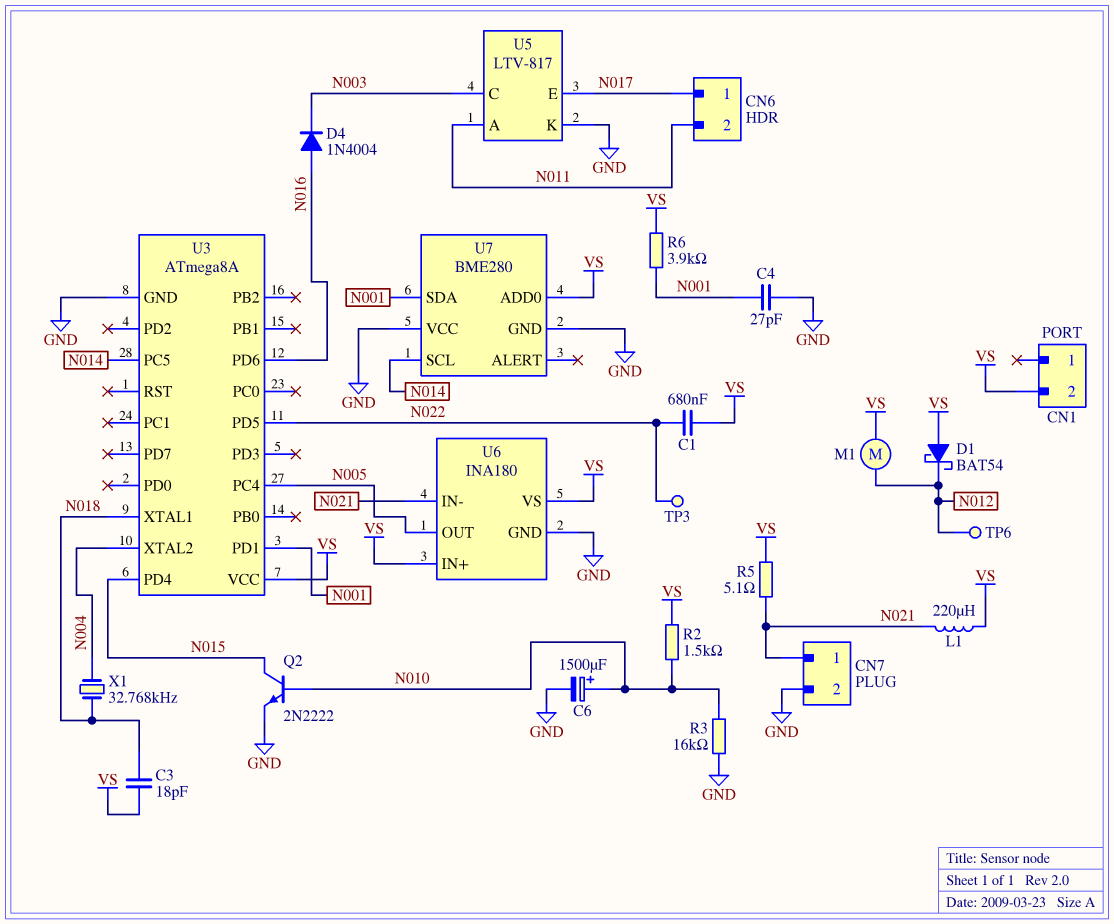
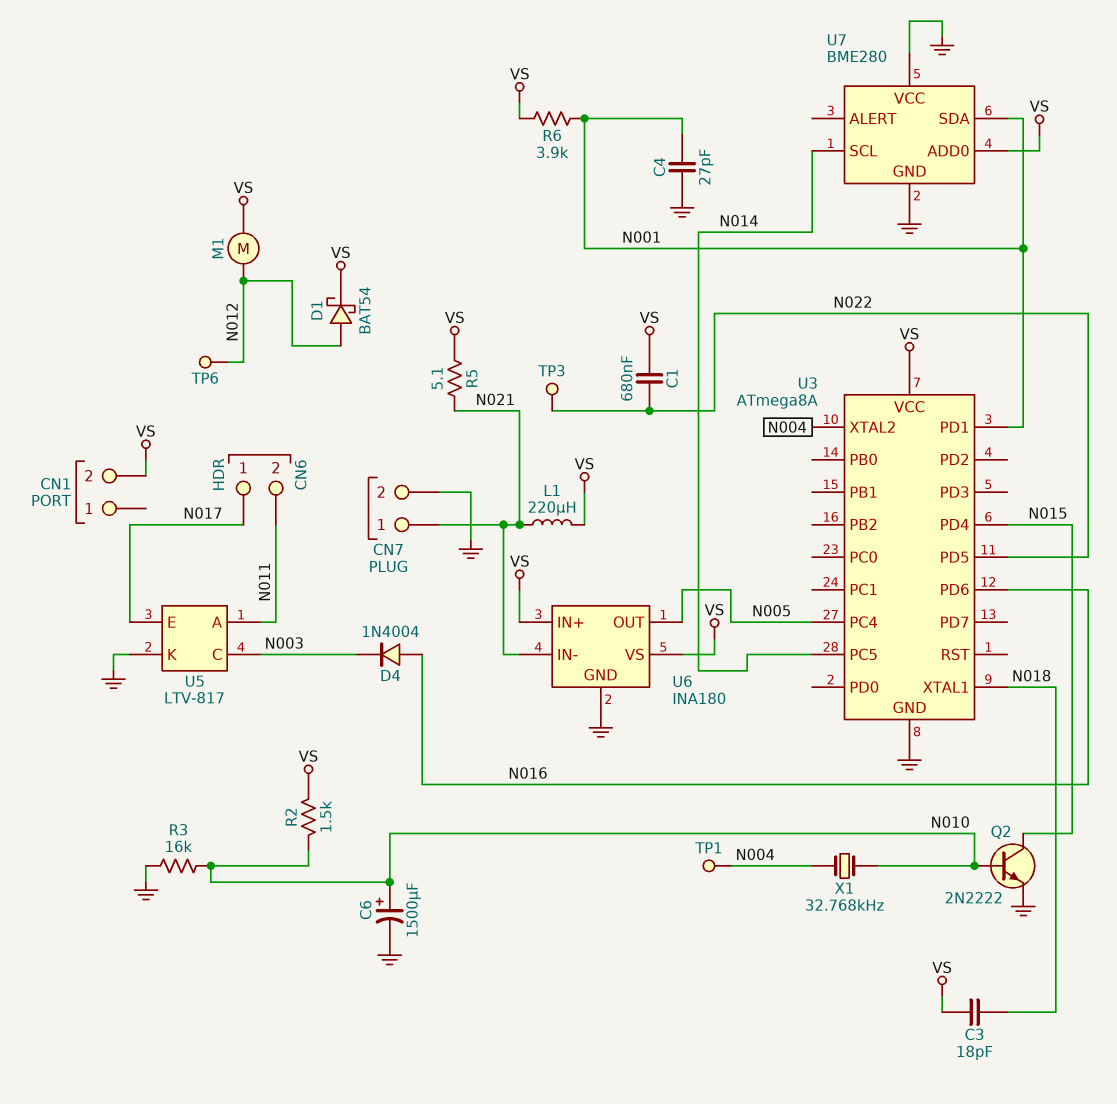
D1: schottky BAT54 (A VS, K N012) -> schottky BAT54 (A N012, K VS)
TP1: none -> test point (N004)
X1: 32.768kHz (N004, N018) -> 32.768kHz (N004, N010)

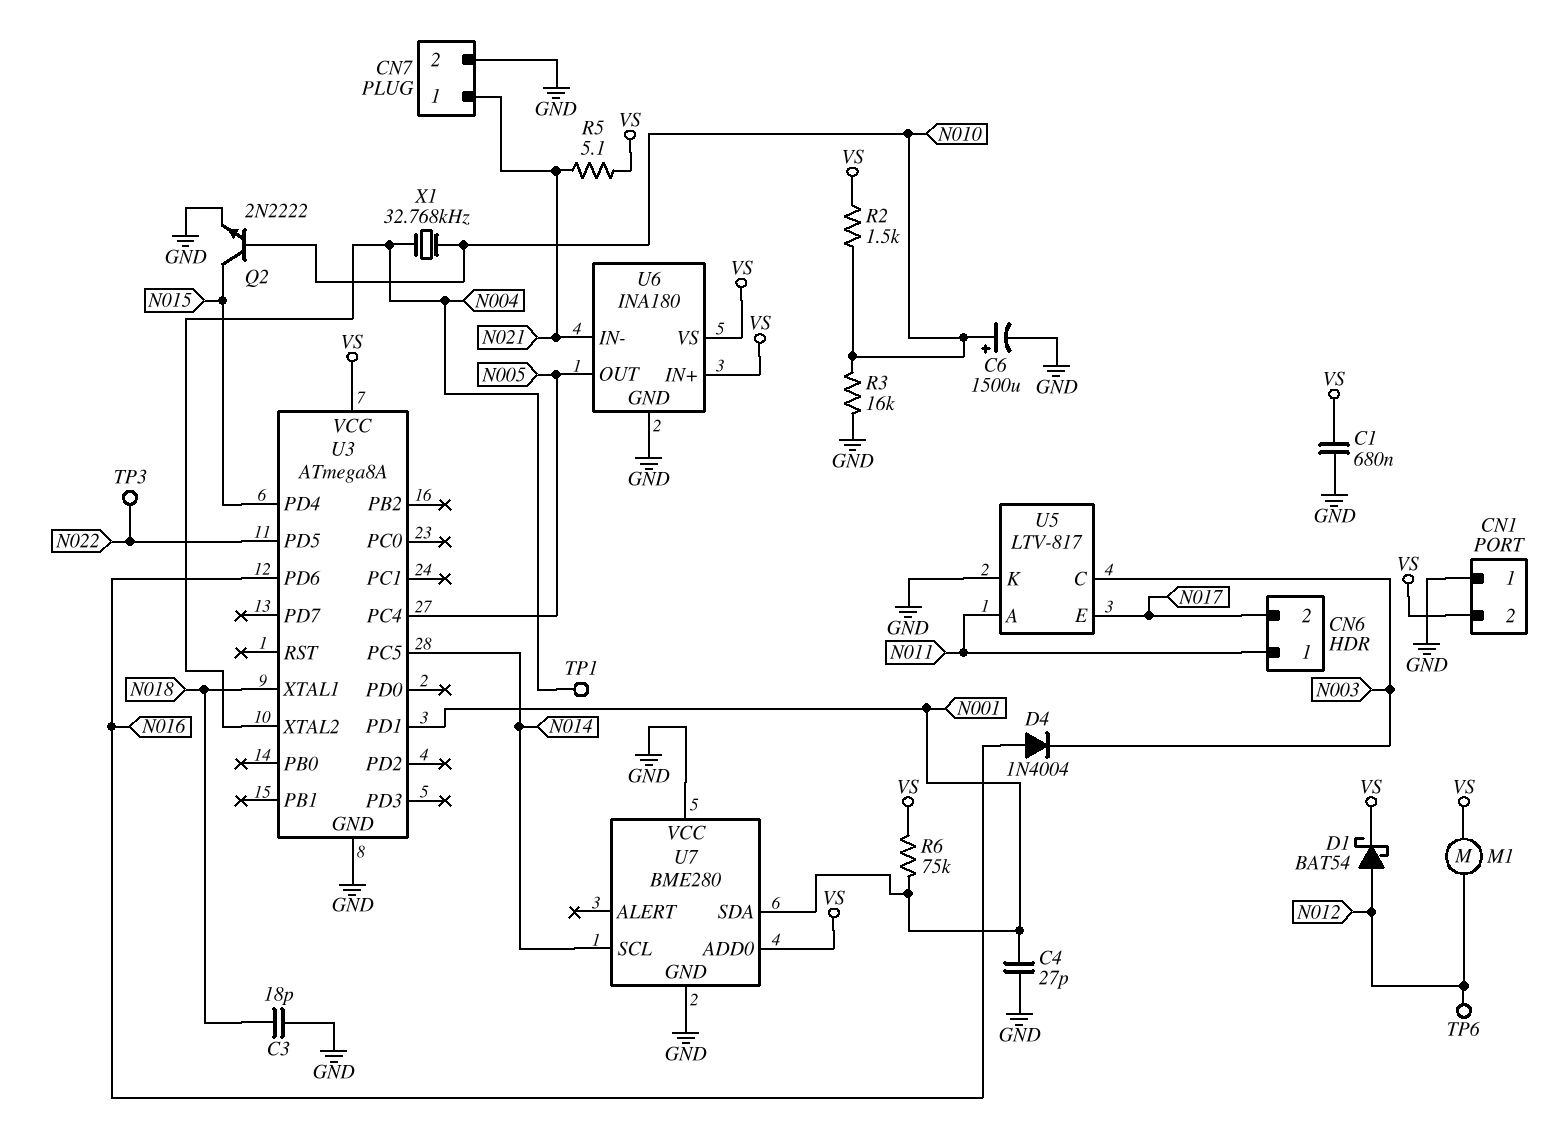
C1: 680nF (N022, VS) -> 680nF (GND, VS)
C3: 18pF (N018, VS) -> 18pF (GND, N018)
CN1 pin 1: none -> GND
CN6 pin 1: N017 -> N011
CN6 pin 2: N011 -> N017
L1: 220uH (N021, VS) -> none
R6: 3.9k (N001, VS) -> 75k (N001, VS)

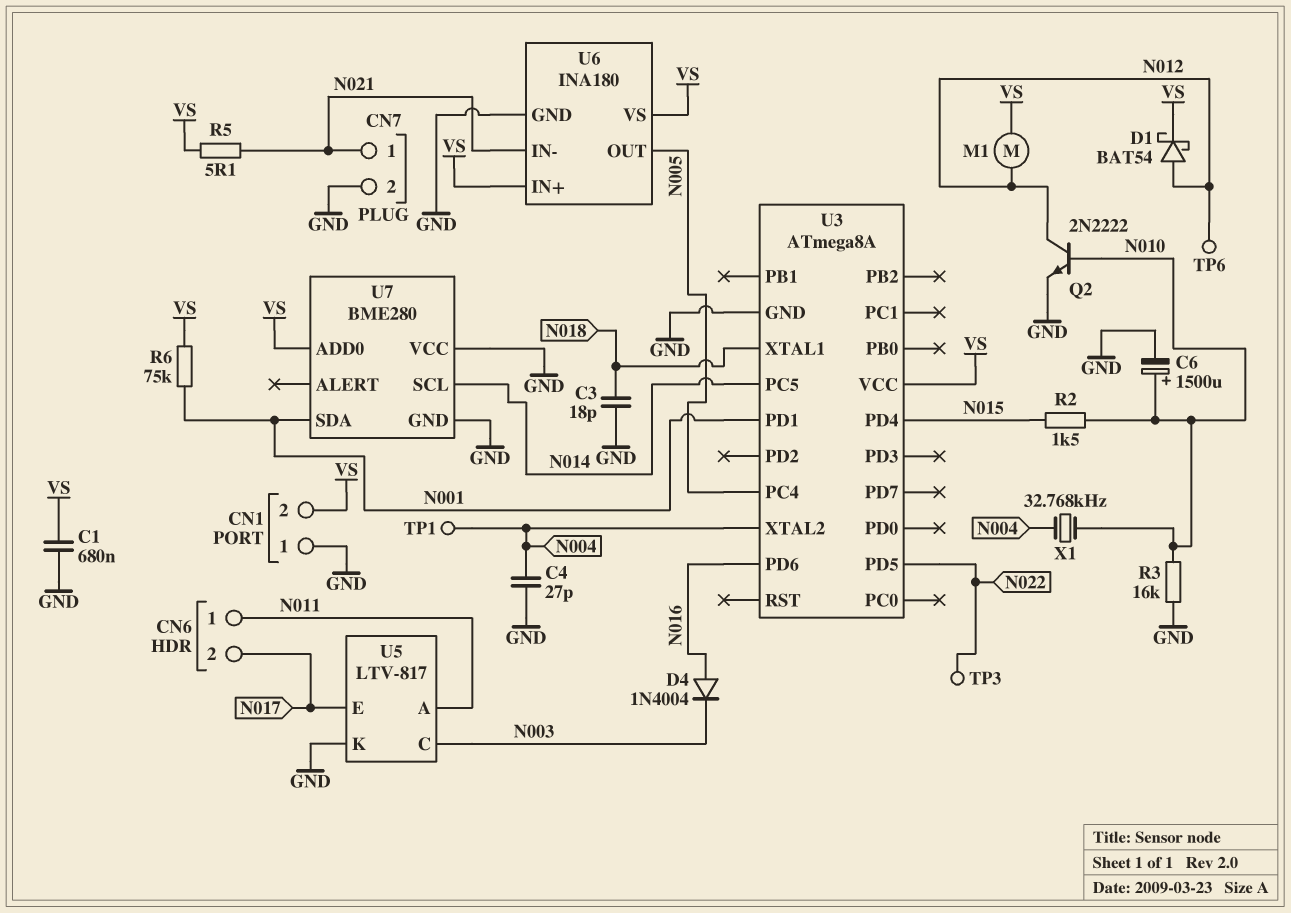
C4: 27pF (GND, N001) -> 27pF (GND, N004)
Q2: NPN 2N2222 (B N010, C N015, E GND) -> NPN 2N2222 (B N010, C N012, E GND)
R2: 1.5k (N010, VS) -> 1.5k (N010, N015)

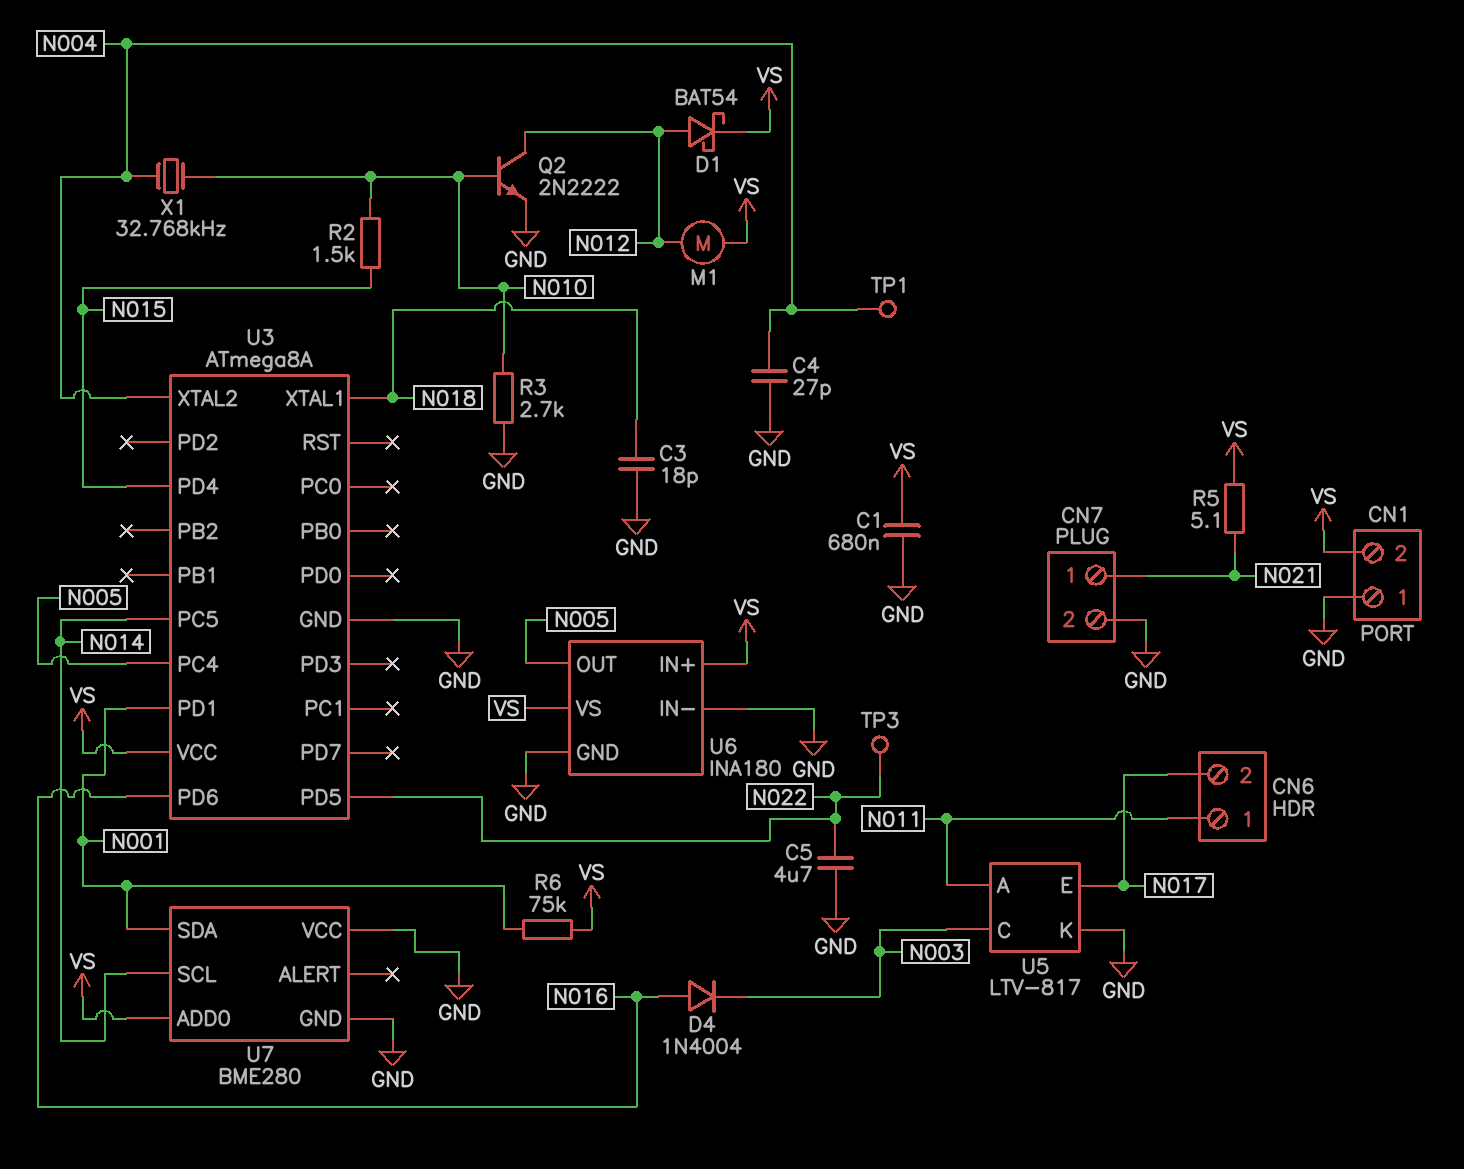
C5: none -> 4.7uF (GND, N022)
C6: 1500uF (plus N010, minus GND) -> none
R3: 16k (GND, N010) -> 2.7k (GND, N010)
TP6: test point (N012) -> none
U6 pin IN-: N021 -> GND

